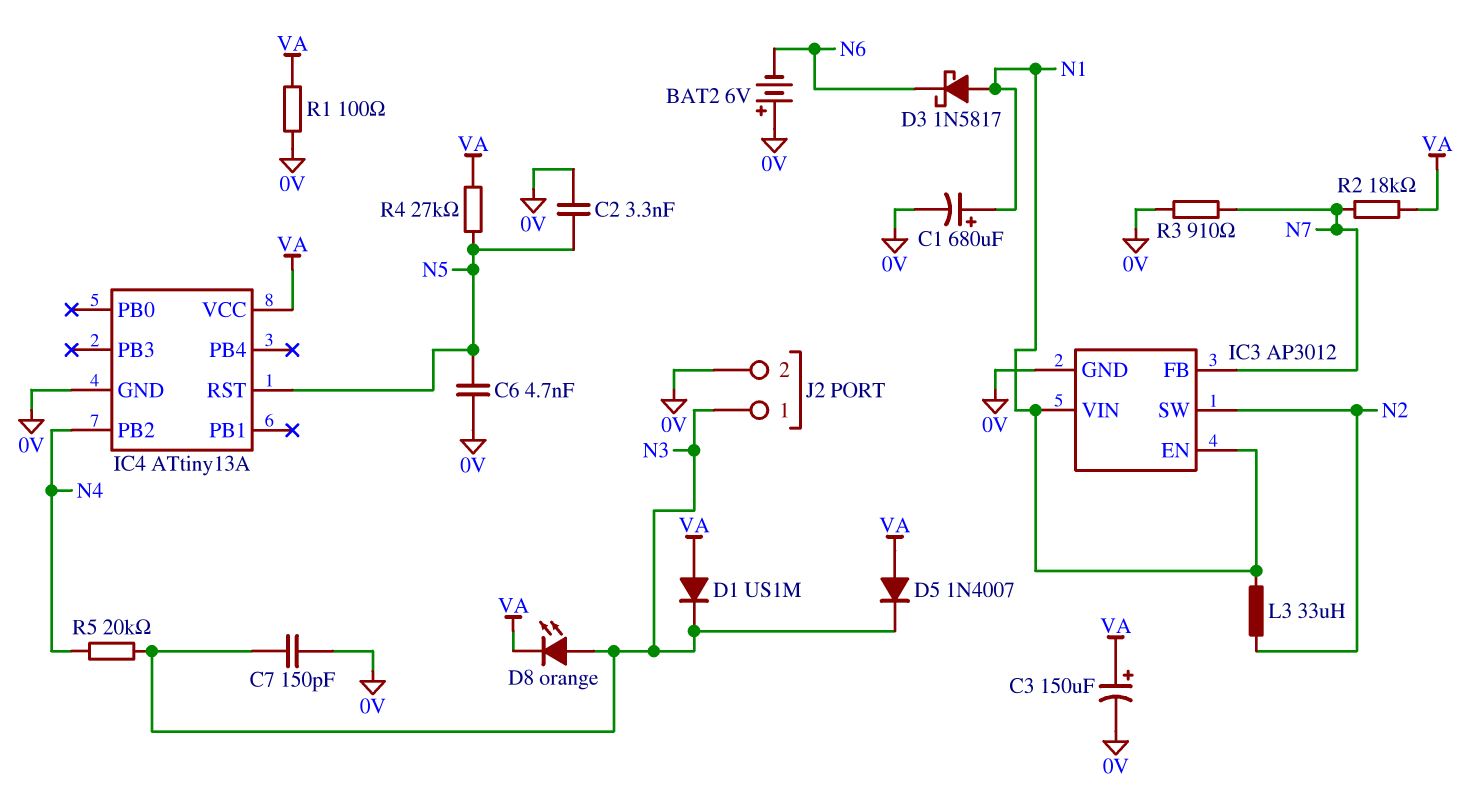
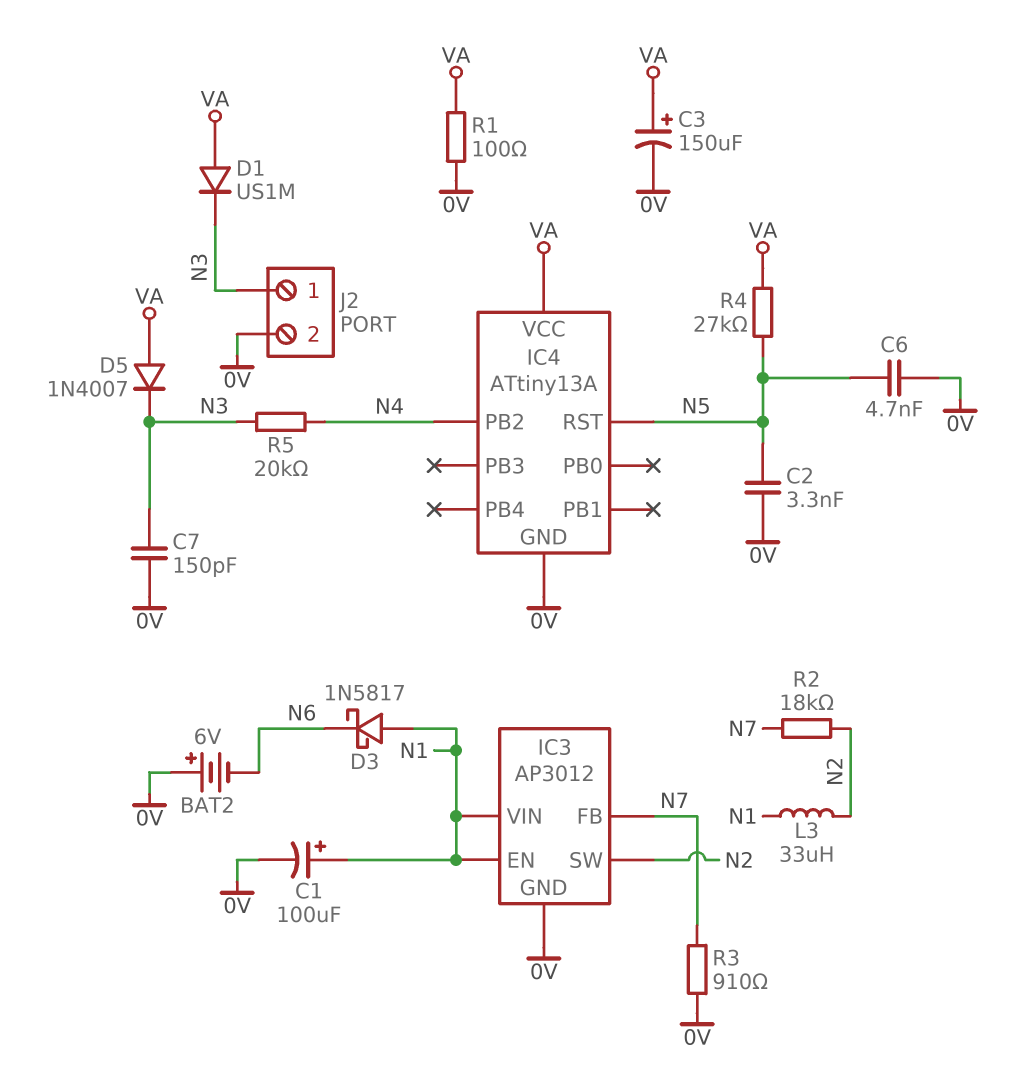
C1: 680uF (plus N1, minus 0V) -> 100uF (plus N1, minus 0V)
D8: LED orange (A N3, K VA) -> none
R2: 18k (N7, VA) -> 18k (N2, N7)

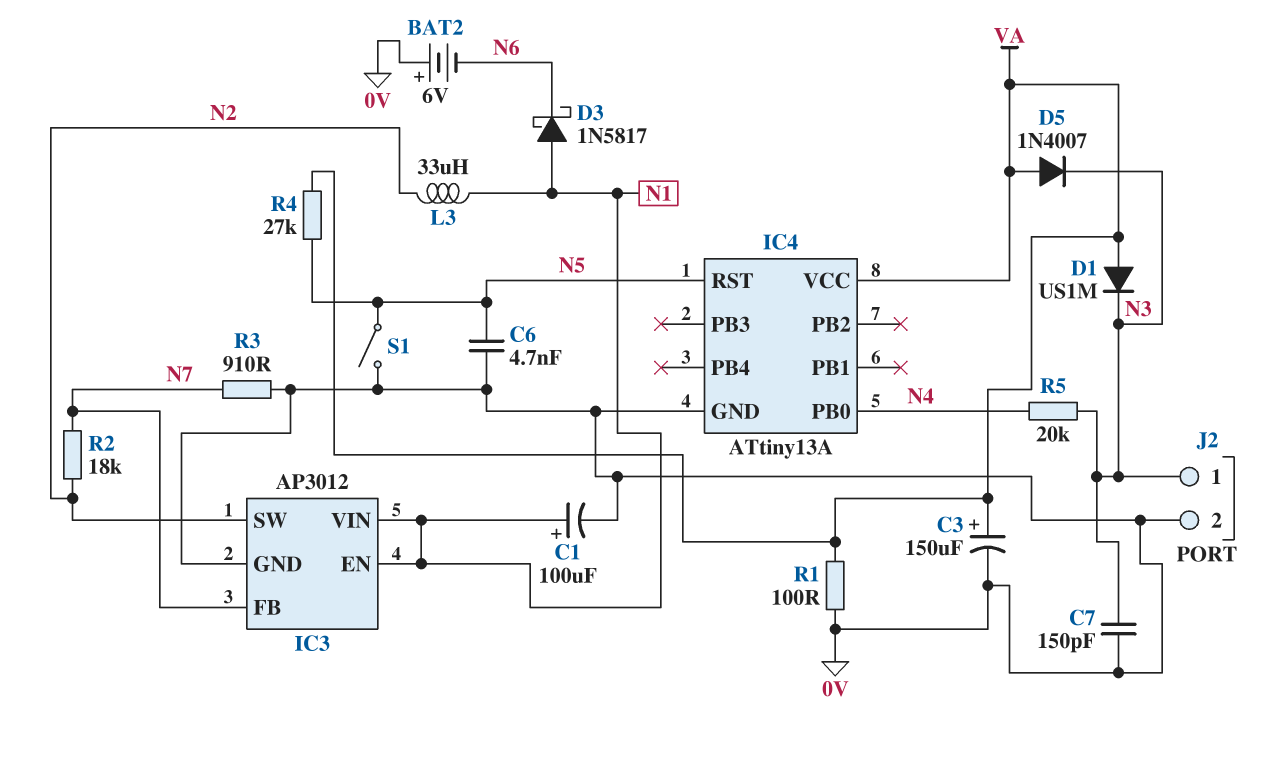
C2: 3.3nF (0V, N5) -> none
IC4 pin PB0: none -> N4
IC4 pin PB2: N4 -> none
S1: none -> switch (0V, N5)

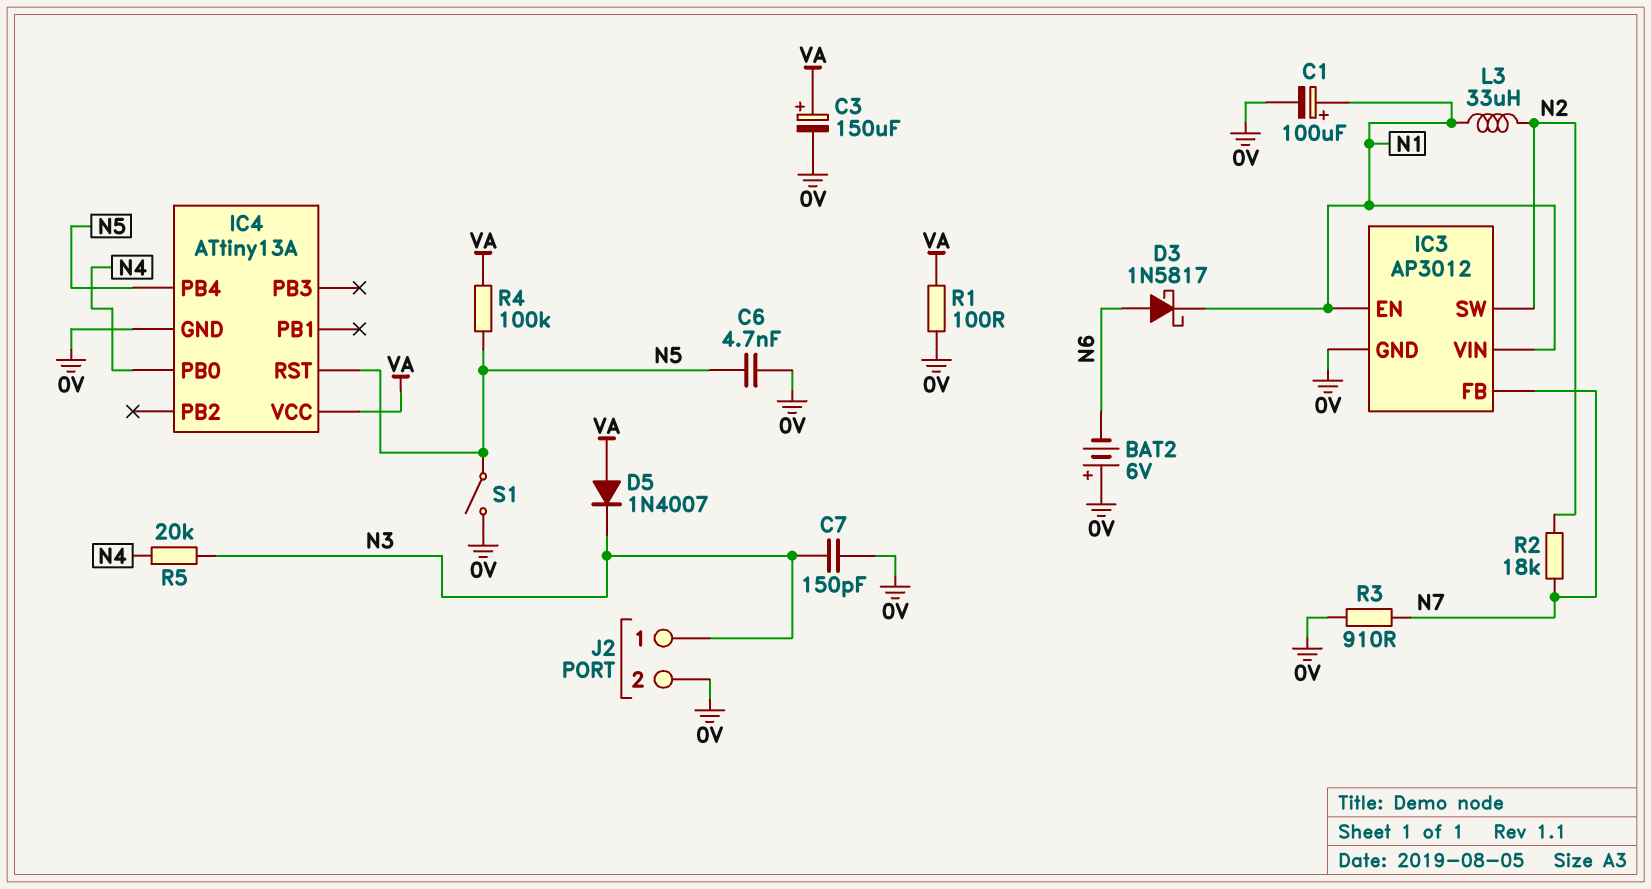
D1: diode US1M (A VA, K N3) -> none
D3: schottky 1N5817 (A N1, K N6) -> schottky 1N5817 (A N6, K N1)
IC4 pin PB4: none -> N5
R4: 27k (N5, VA) -> 100k (N5, VA)

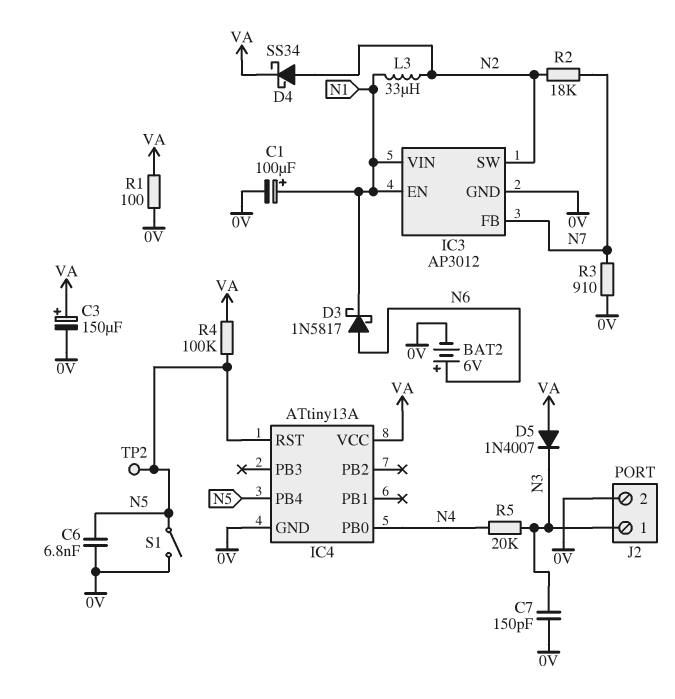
BAT2: 6V (plus 0V, minus N6) -> 6V (plus N6, minus 0V)
C6: 4.7nF (0V, N5) -> 6.8nF (0V, N5)
D4: none -> schottky SS34 (A N2, K VA)
TP2: none -> test point (N5)

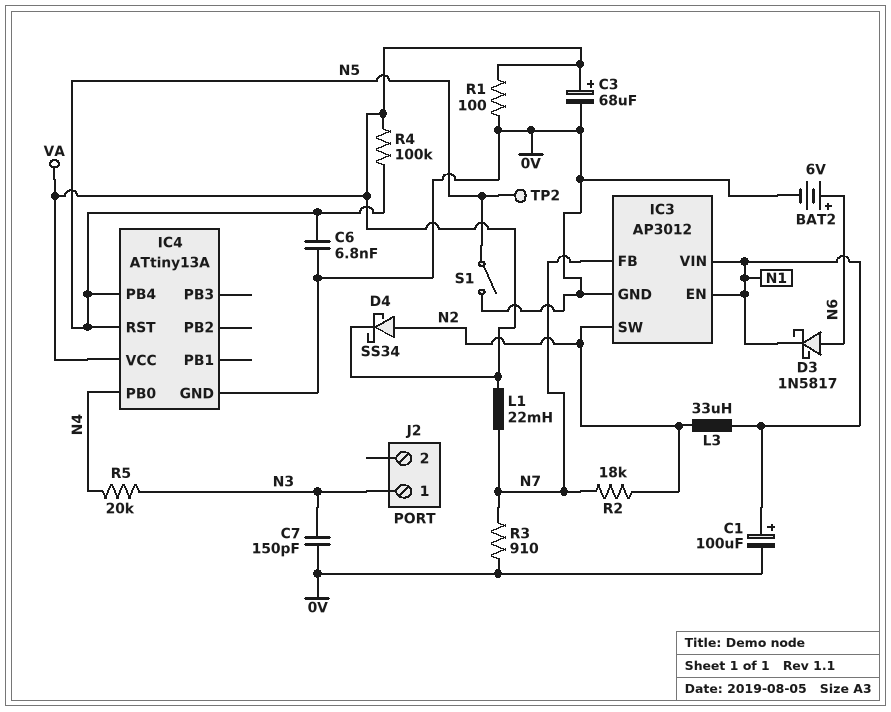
C3: 150uF (plus VA, minus 0V) -> 68uF (plus VA, minus 0V)
D5: diode 1N4007 (A VA, K N3) -> none
J2 pin 2: 0V -> none
L1: none -> 22mH (N7, VA)

